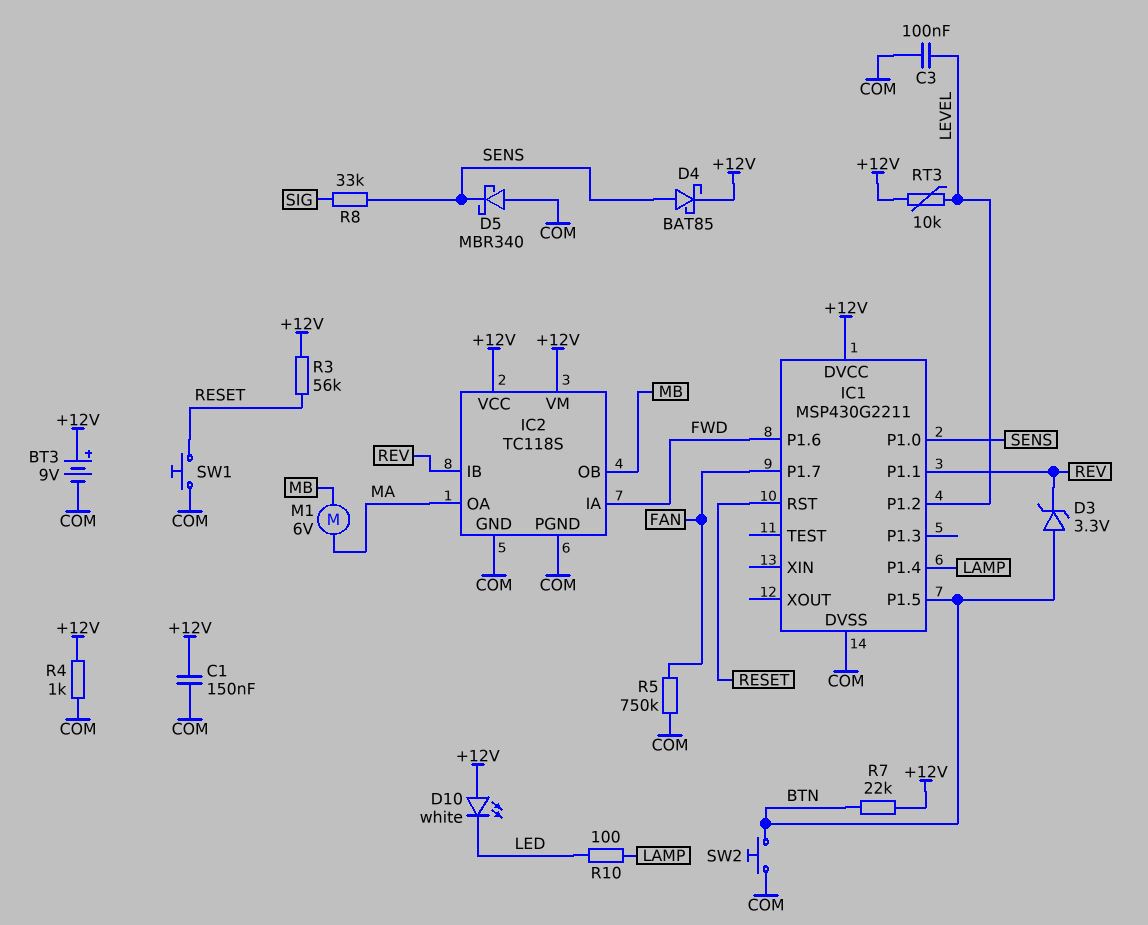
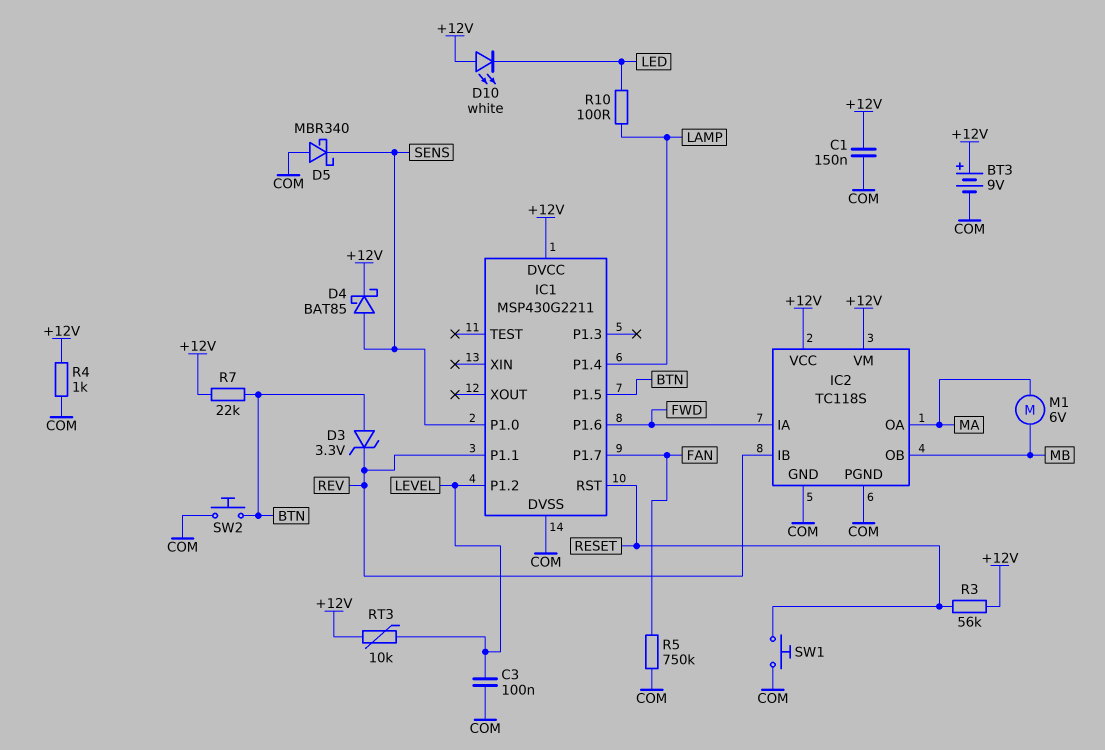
R8: 33k (SENS, SIG) -> none

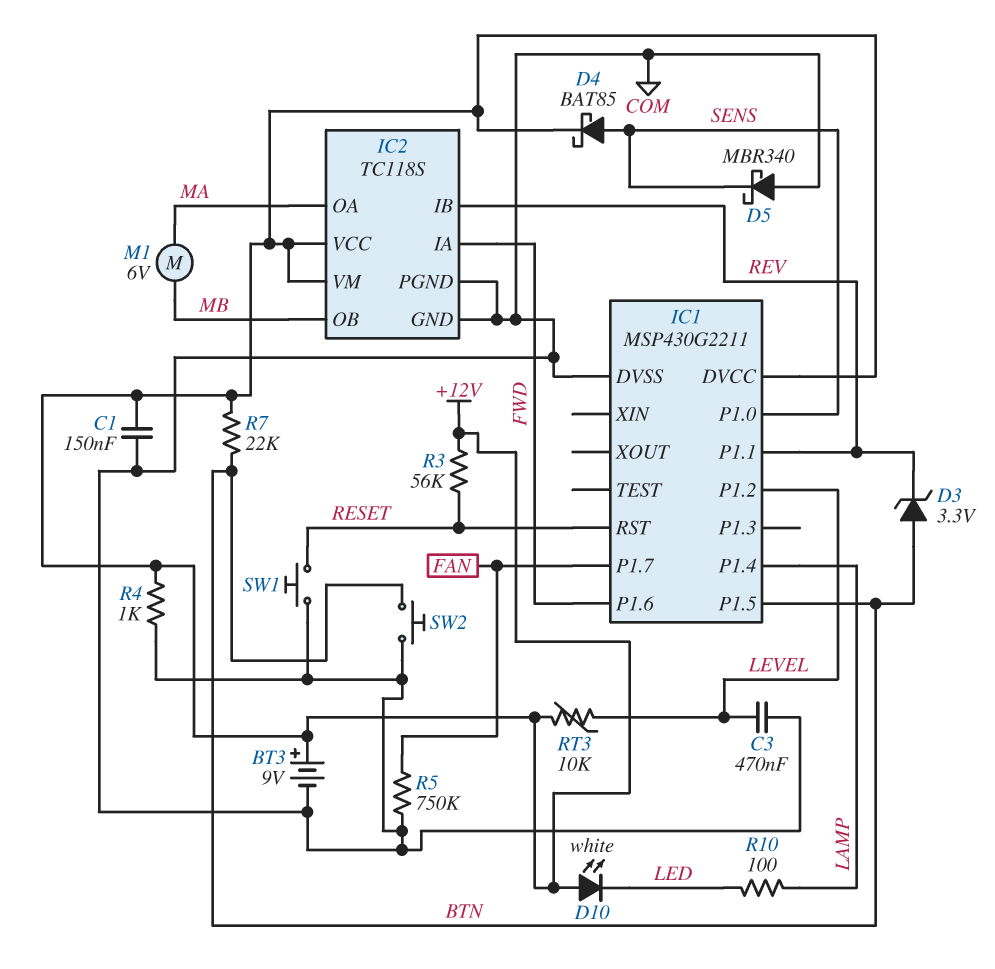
C3: 100nF (COM, LEVEL) -> 470nF (COM, LEVEL)

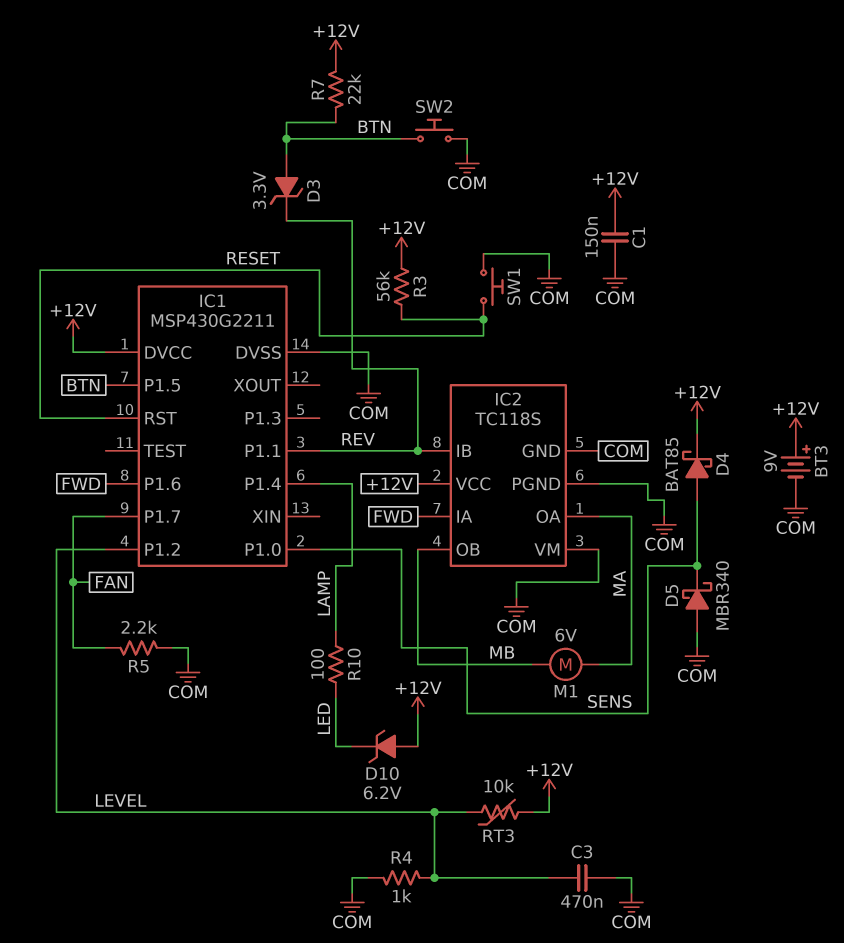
D10: LED white (A +12V, K LED) -> zener 6.2V (A +12V, K LED)
IC2 pin VM: +12V -> COM
R4: 1k (+12V, COM) -> 1k (COM, LEVEL)
R5: 750k (COM, FAN) -> 2.2k (COM, FAN)

